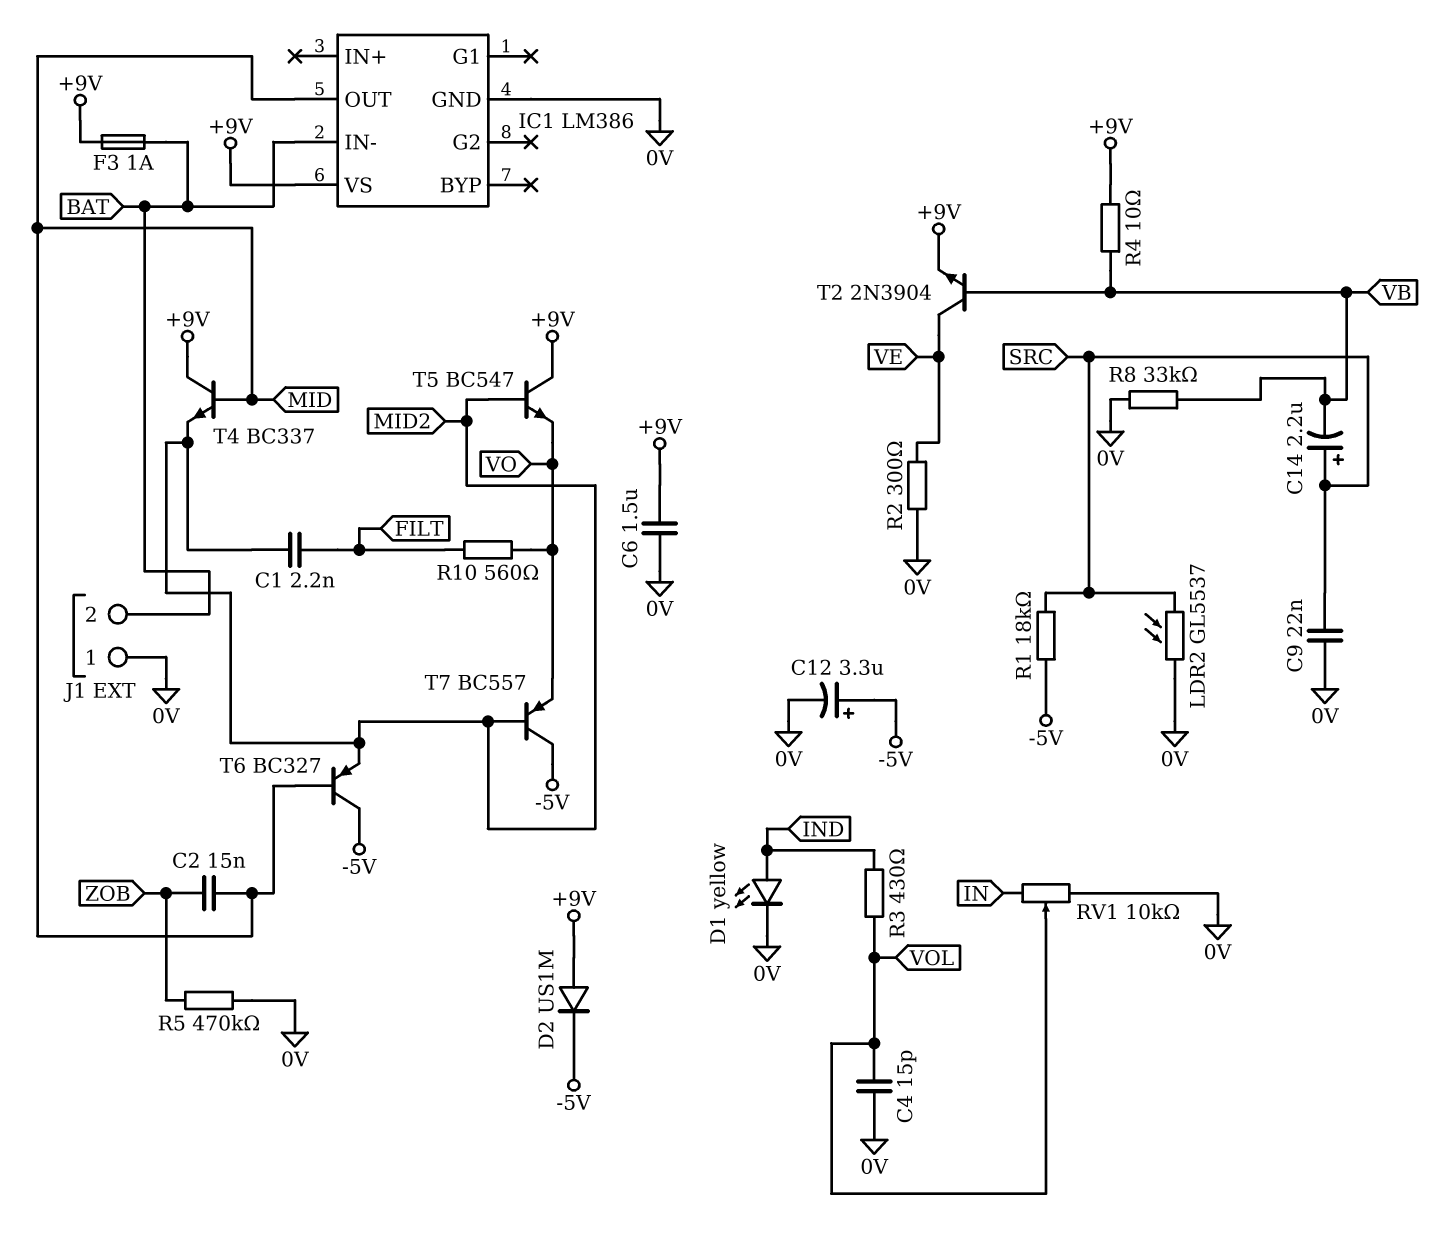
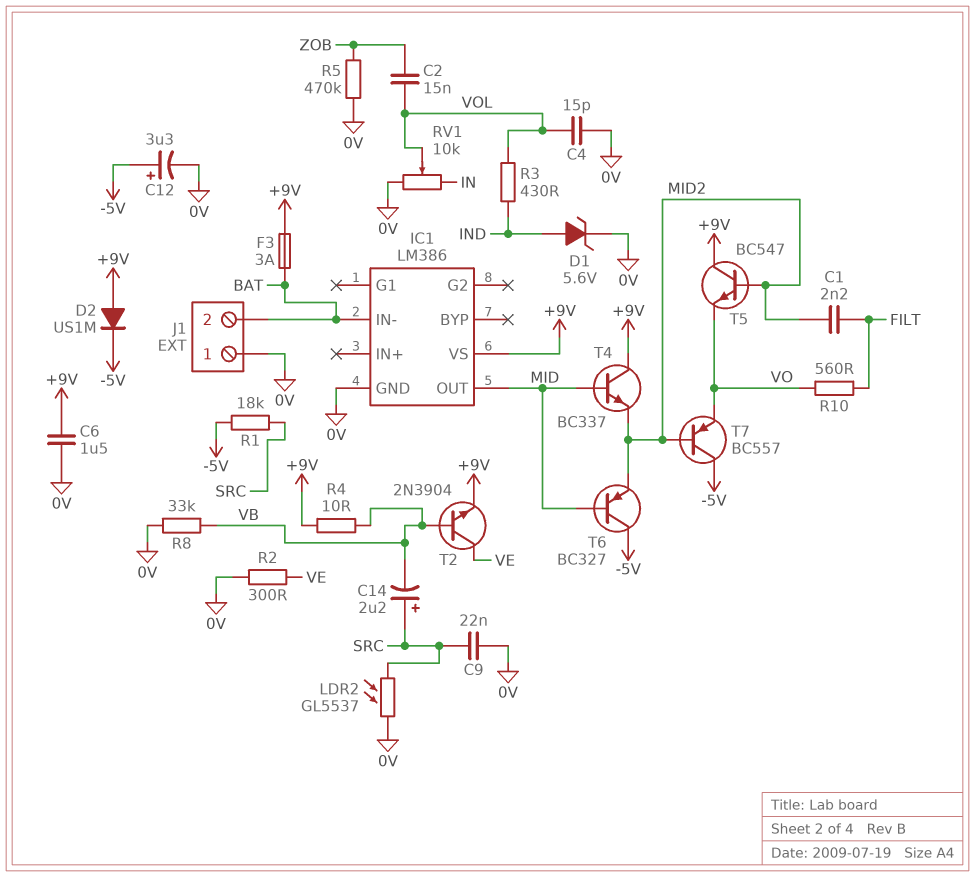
C2: 15nF (MID, ZOB) -> 15nF (VOL, ZOB)
D1: LED yellow (A IND, K 0V) -> zener 5.6V (A IND, K 0V)
F3: 1A (+9V, BAT) -> 3A (+9V, BAT)

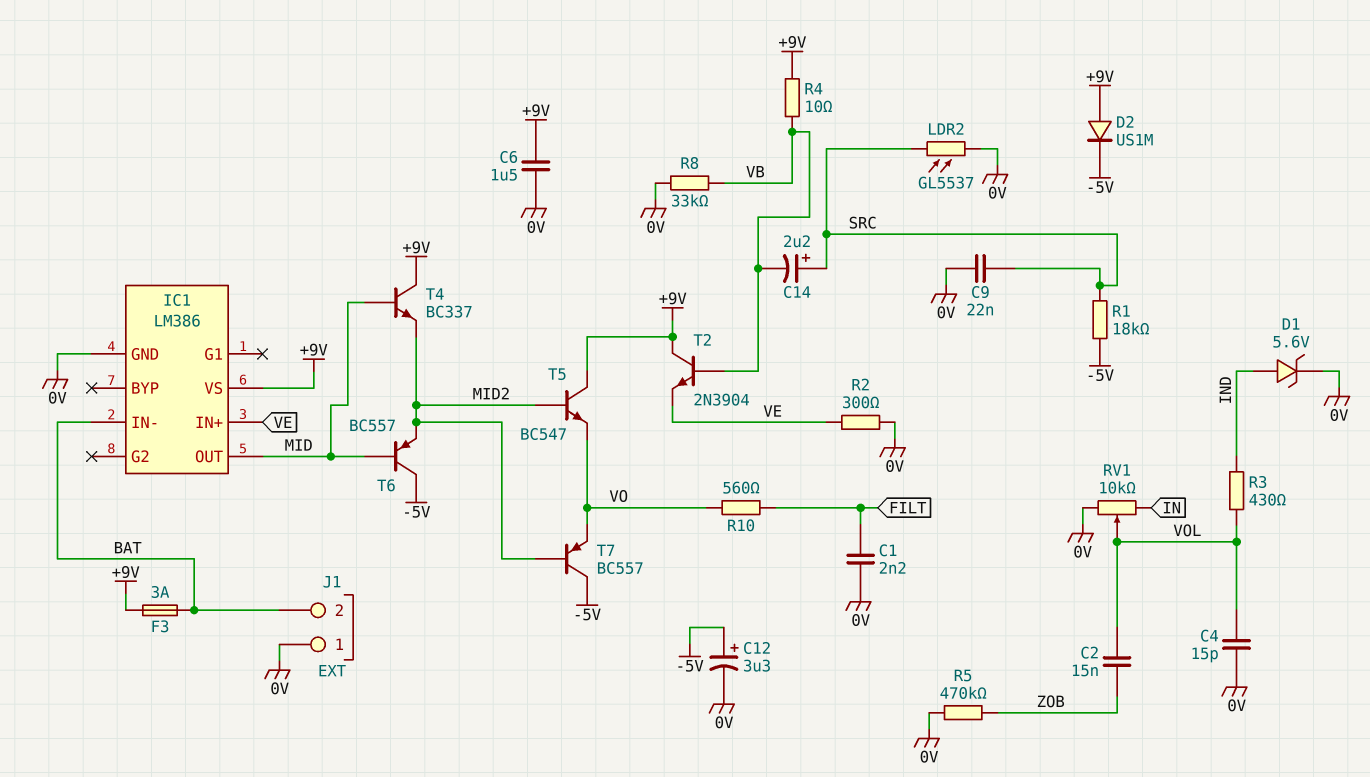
C1: 2.2nF (FILT, MID2) -> 2.2nF (0V, FILT)
IC1 pin IN+: none -> VE
T2: NPN 2N3904 (B VB, C VE, E +9V) -> NPN 2N3904 (B VB, C +9V, E VE)
T6: PNP BC327 (B MID, C -5V, E MID2) -> PNP BC557 (B MID, C -5V, E MID2)

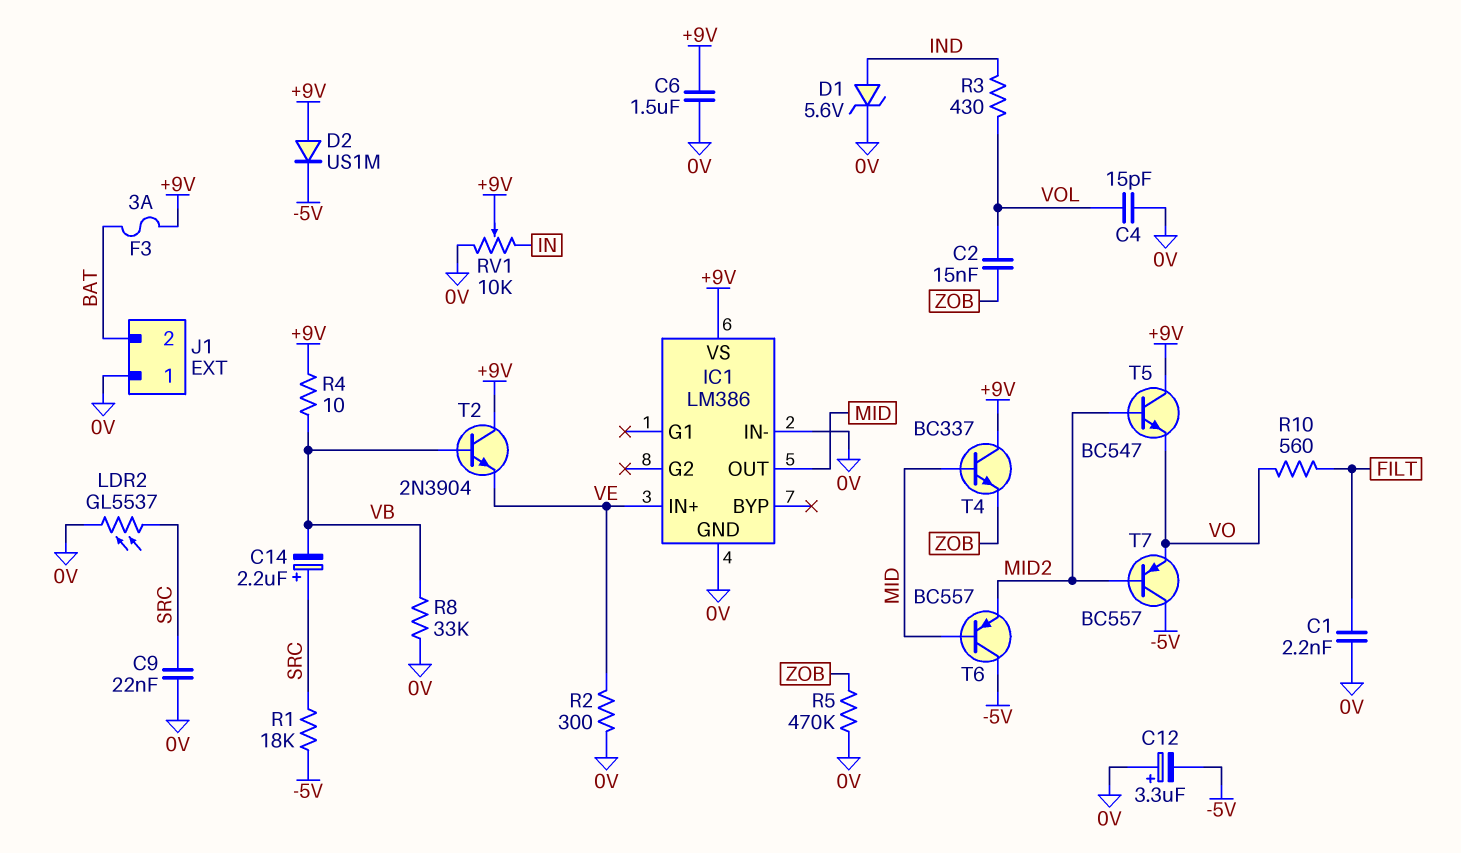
C12: 3.3uF (plus -5V, minus 0V) -> 3.3uF (plus 0V, minus -5V)
IC1 pin IN-: BAT -> 0V
RV1: 10k (0V, IN, wiper VOL) -> 10k (0V, IN, wiper +9V)
T4: NPN BC337 (B MID, C +9V, E MID2) -> NPN BC337 (B MID, C +9V, E ZOB)

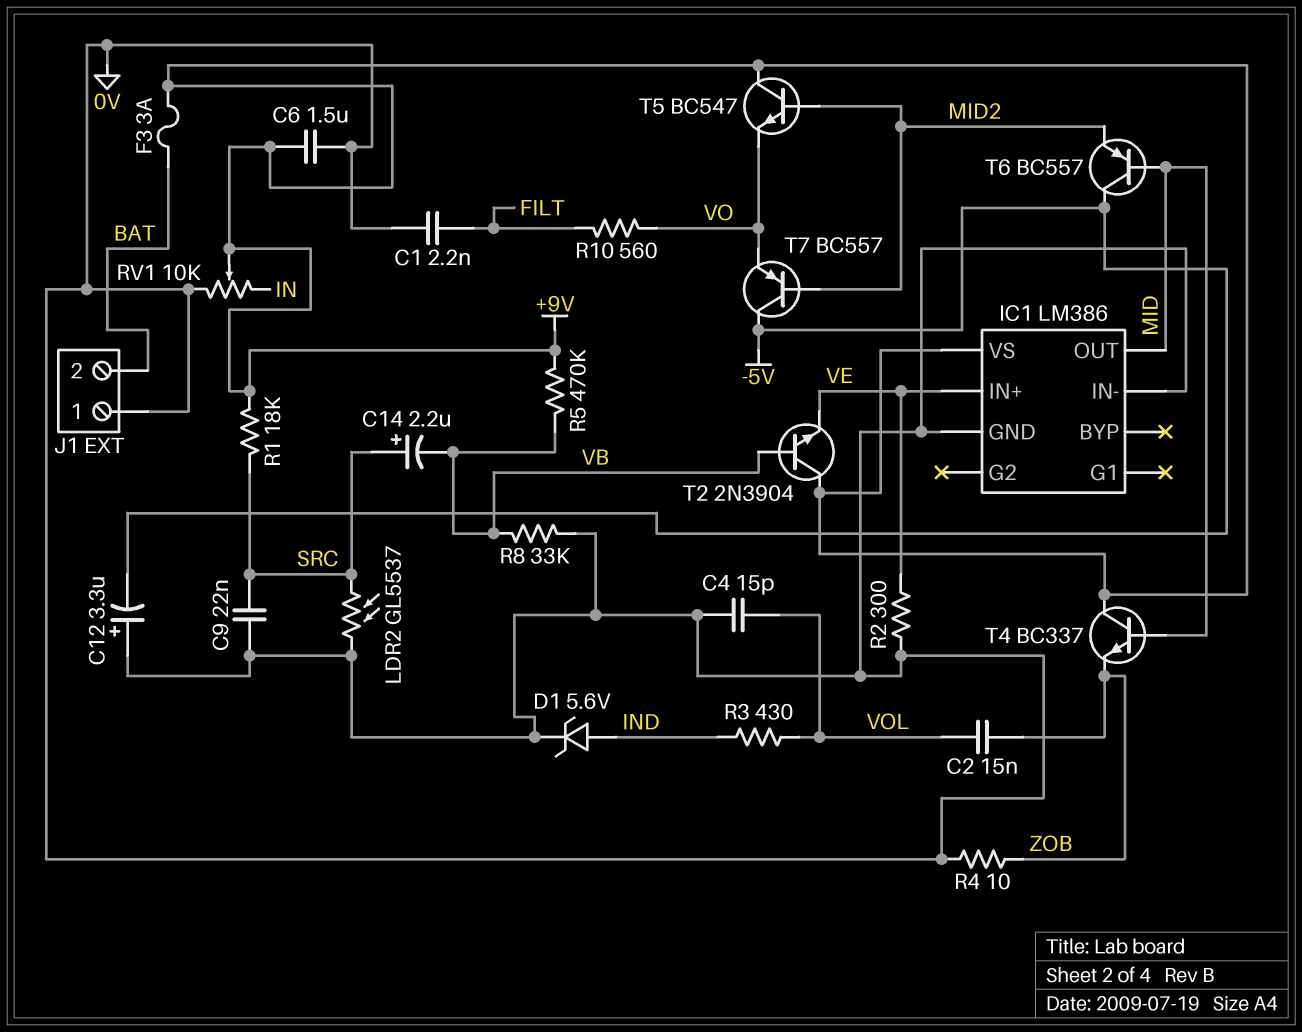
D2: diode US1M (A +9V, K -5V) -> none
R1: 18k (-5V, SRC) -> 18k (+9V, SRC)
R4: 10 (+9V, VB) -> 10 (0V, ZOB)
R5: 470k (0V, ZOB) -> 470k (+9V, VB)

